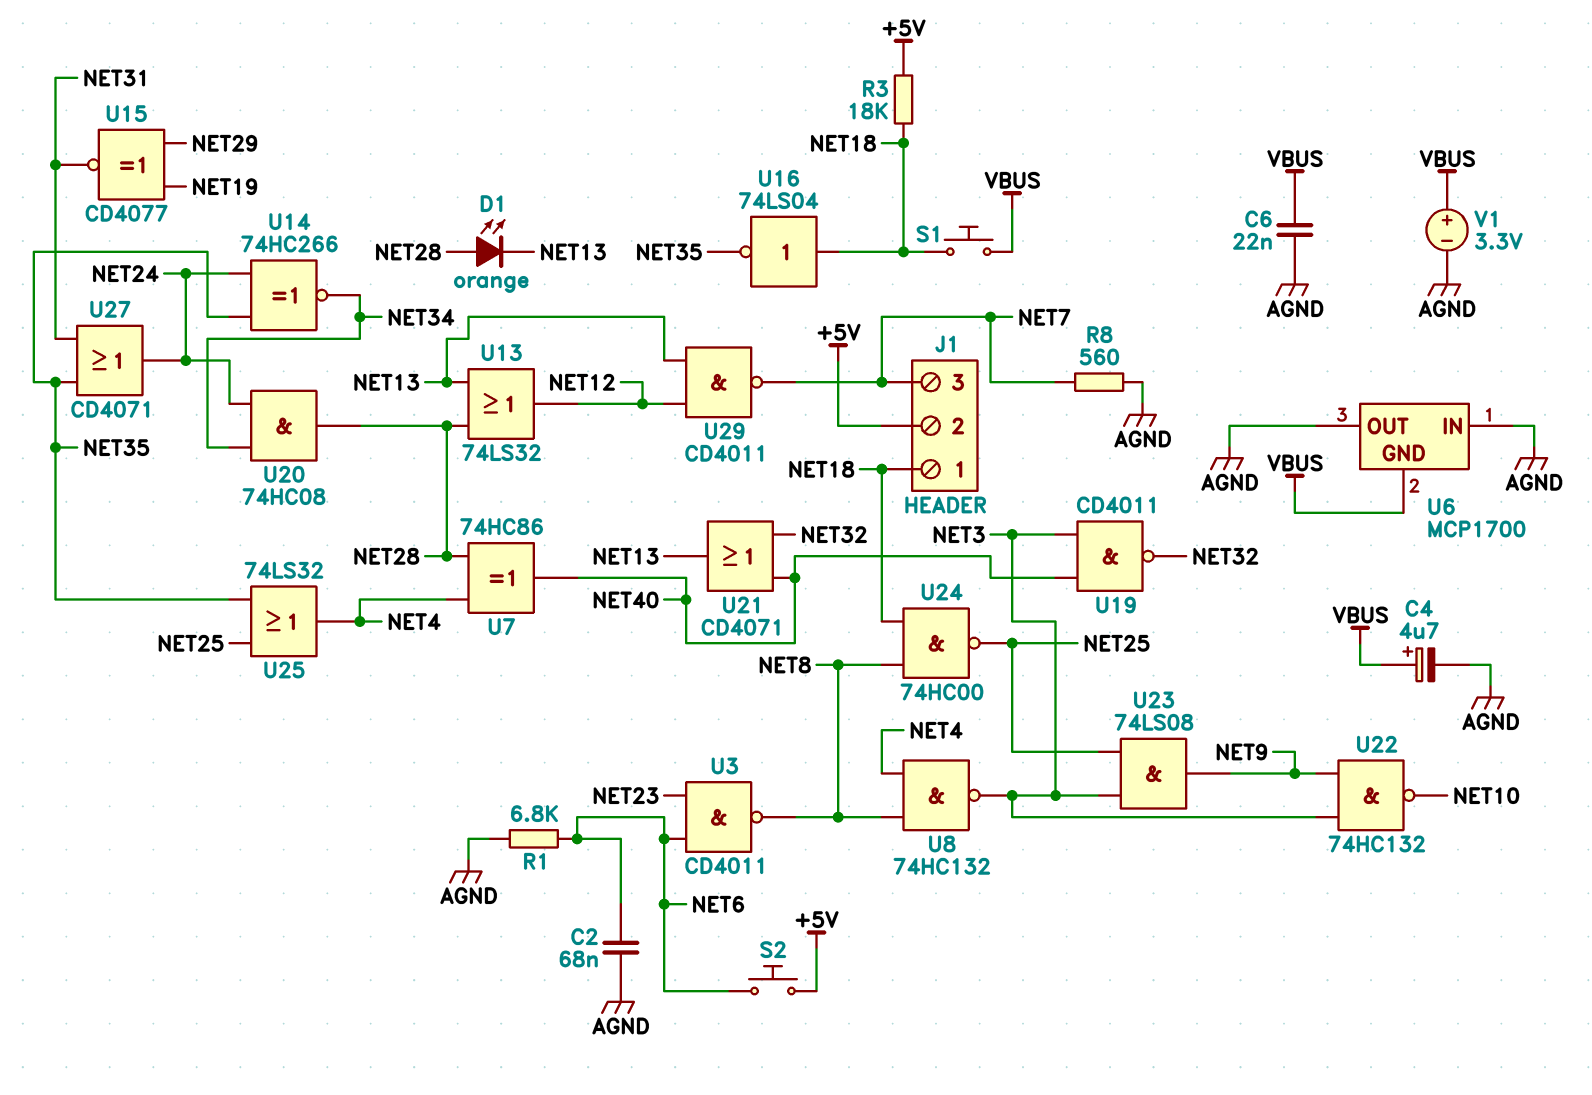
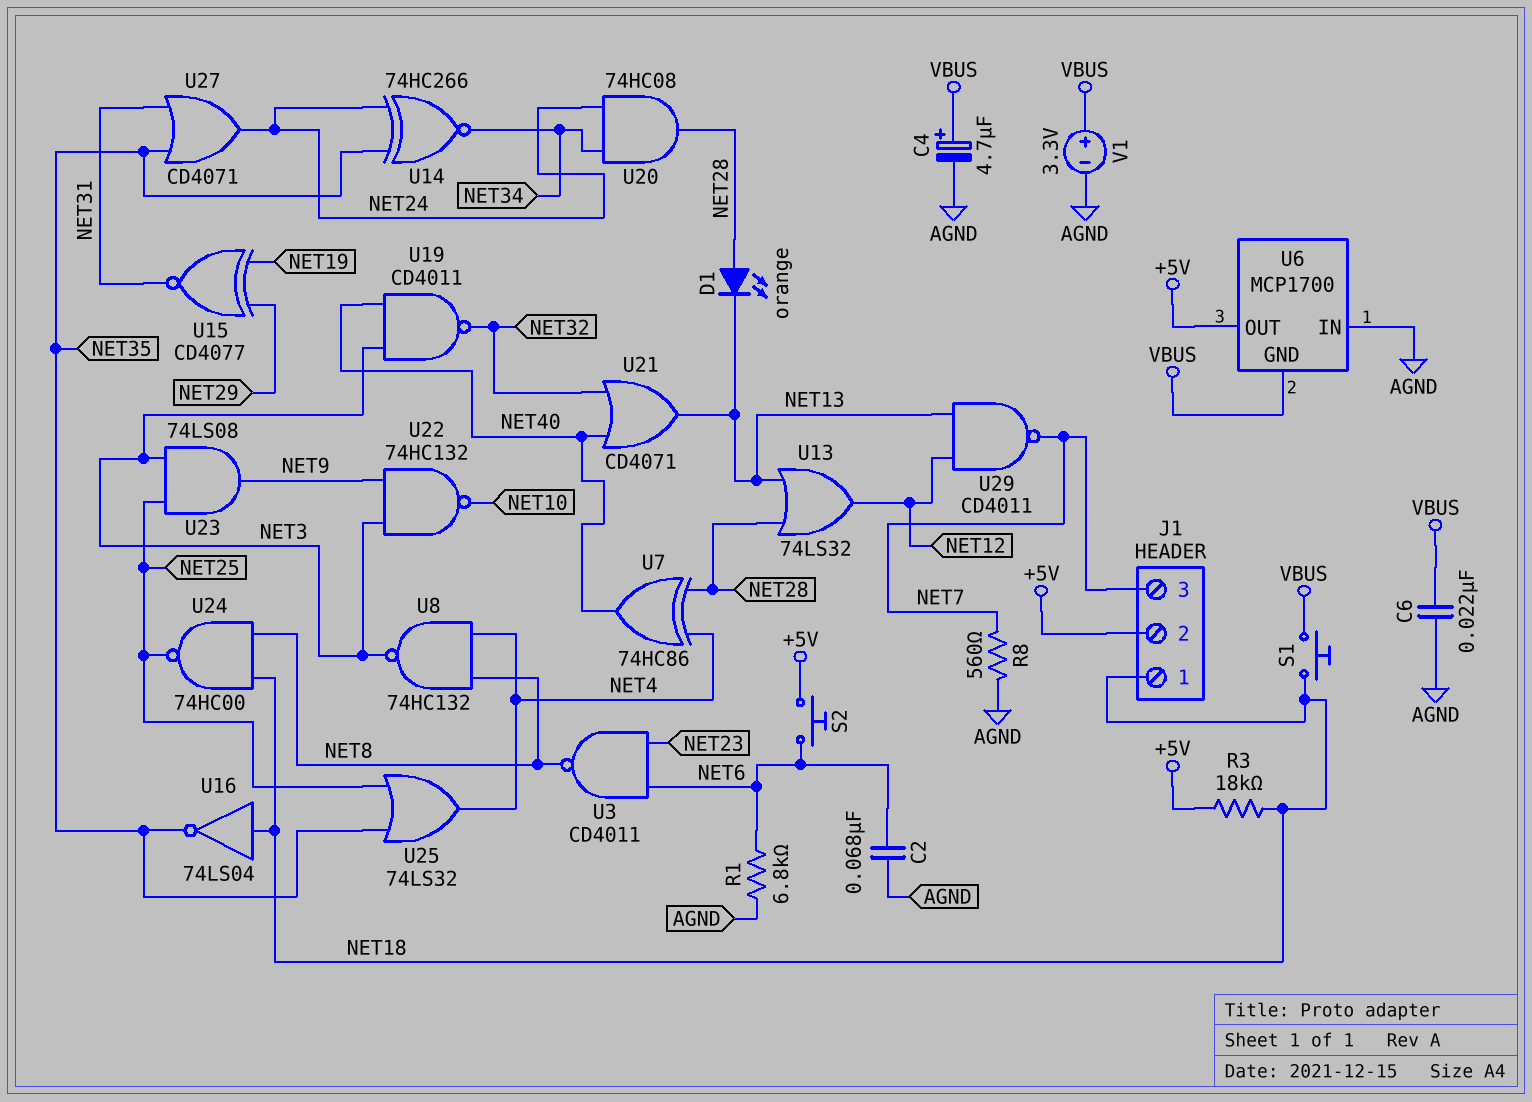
U6 pin OUT: AGND -> +5V

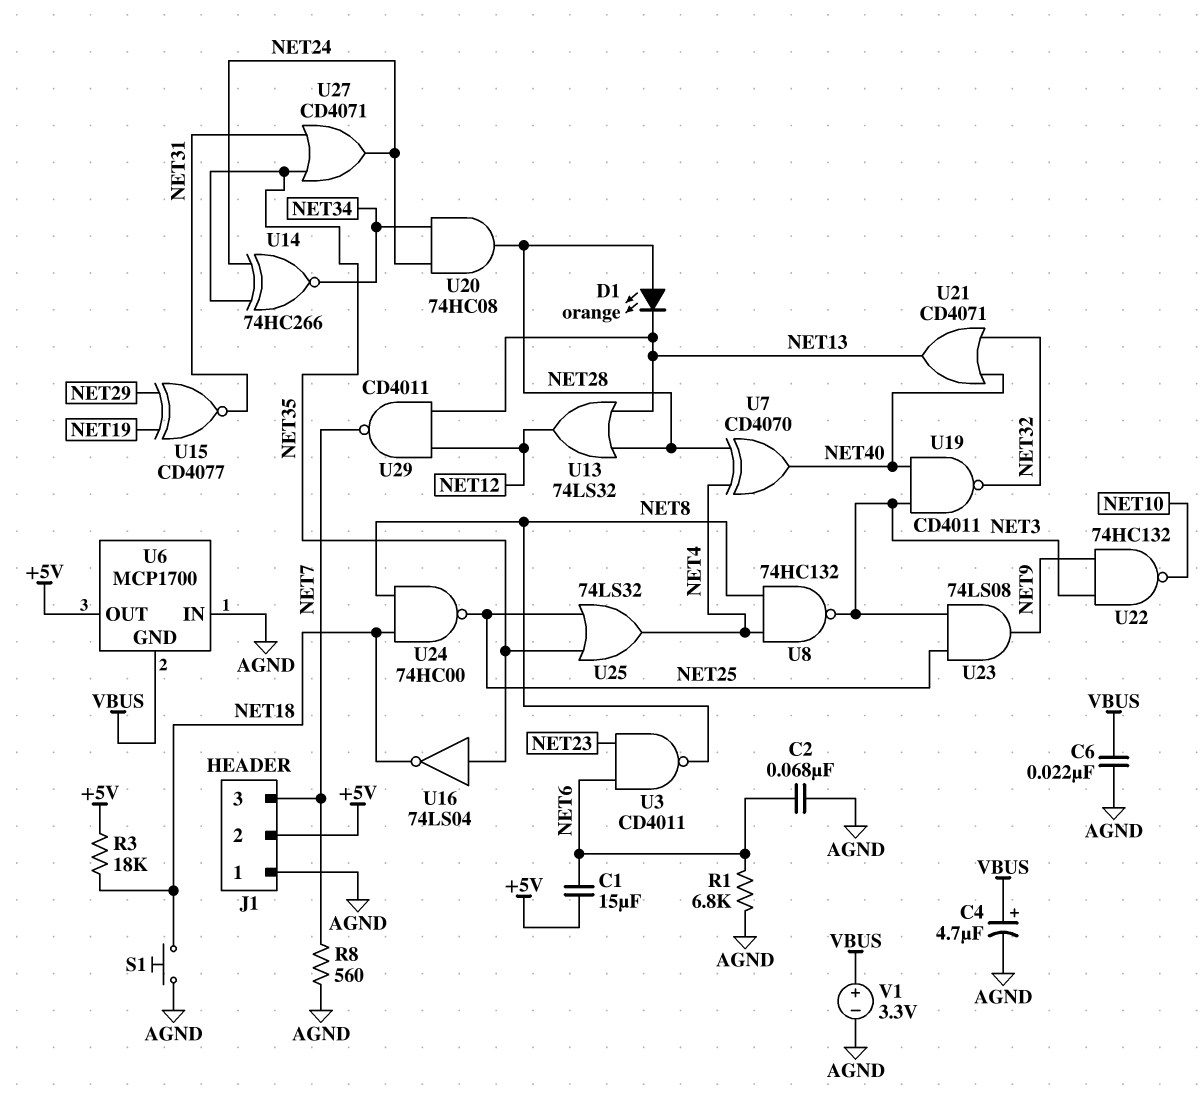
C1: none -> 15uF (+5V, NET6)
J1 pin 1: NET18 -> AGND
S1: button (NET18, VBUS) -> button (AGND, NET18)
S2: button (+5V, NET6) -> none
U7: XOR 74HC86 (in NET4, in NET28, out NET40) -> XOR CD4070 (in NET4, in NET28, out NET40)
U16: NOT 74LS04 (in NET18, out NET35) -> NOT 74LS04 (in NET35, out NET18)

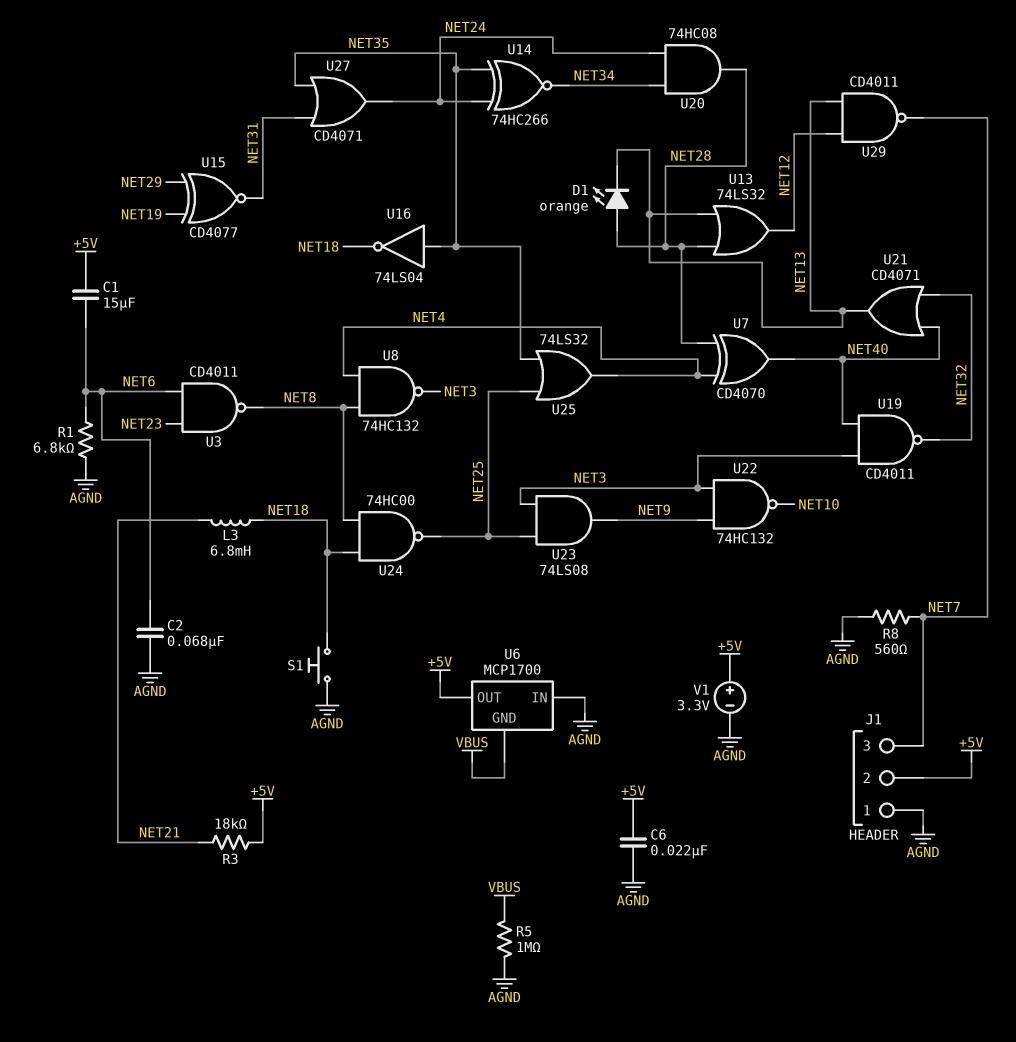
C4: 4.7uF (plus VBUS, minus AGND) -> none
C6: 22nF (AGND, VBUS) -> 22nF (+5V, AGND)
L3: none -> 6.8mH (NET18, NET21)
R3: 18k (+5V, NET18) -> 18k (+5V, NET21)
R5: none -> 1M (AGND, VBUS)
V1: 3.3V (plus VBUS, minus AGND) -> 3.3V (plus +5V, minus AGND)

